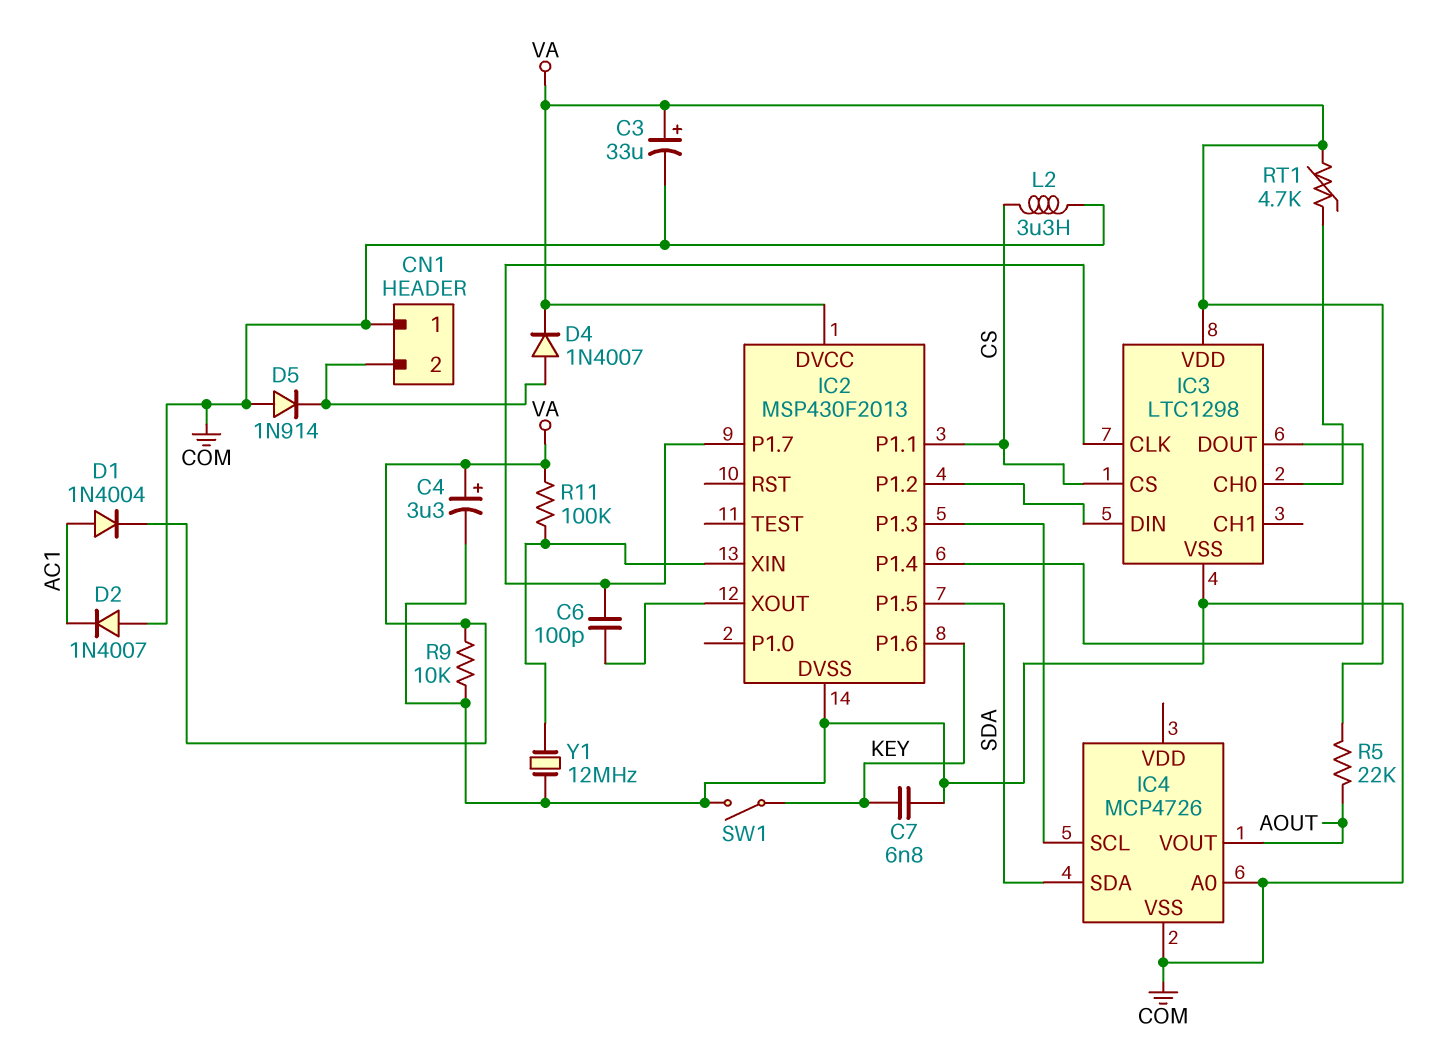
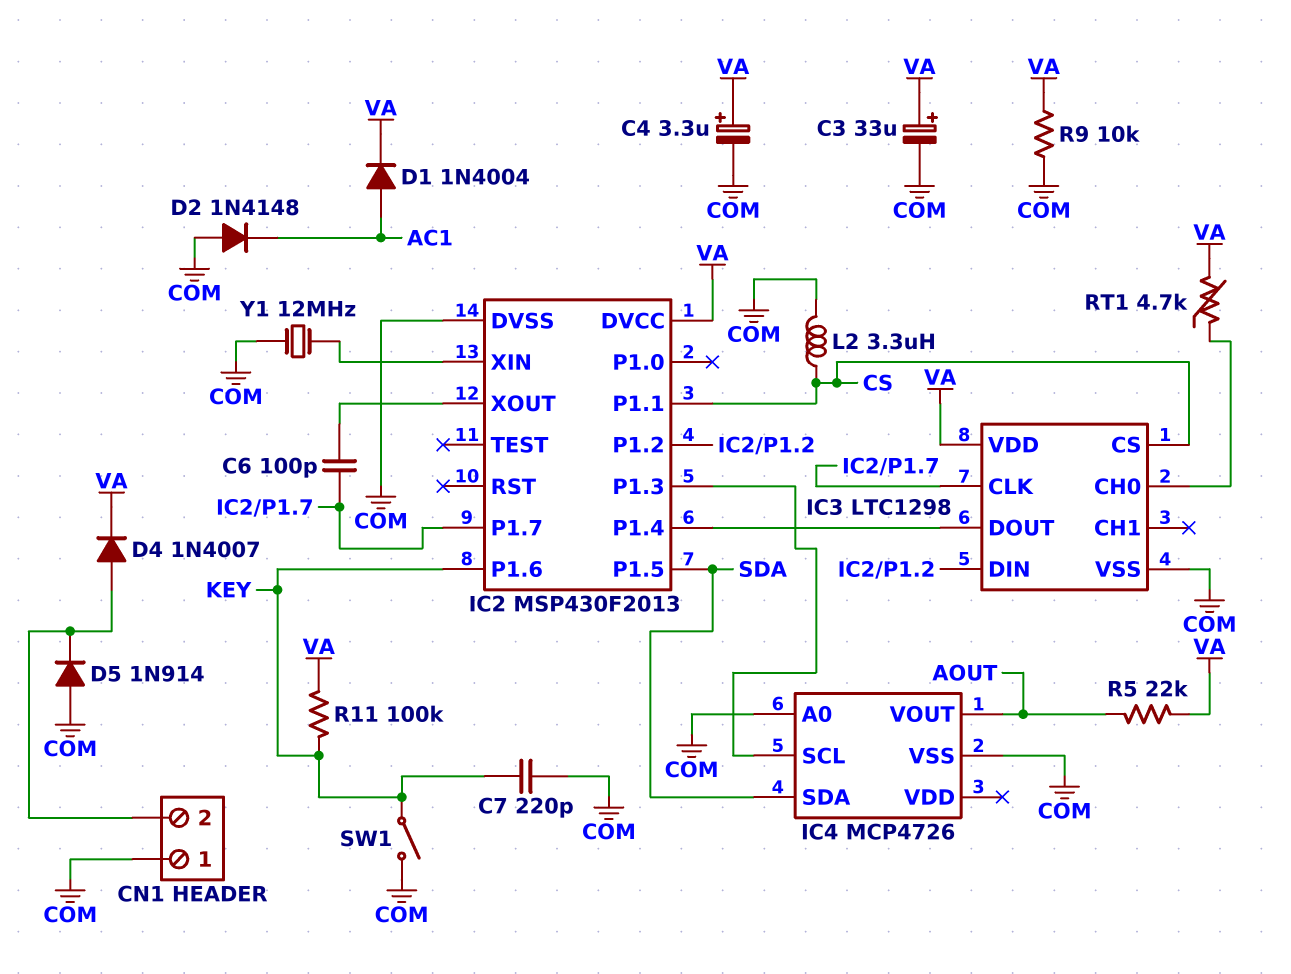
C7: 6.8nF (COM, KEY) -> 220pF (COM, KEY)
D2: diode 1N4007 (A COM, K AC1) -> diode 1N4148 (A COM, K AC1)
R11: 100k (IC2/XIN, VA) -> 100k (KEY, VA)

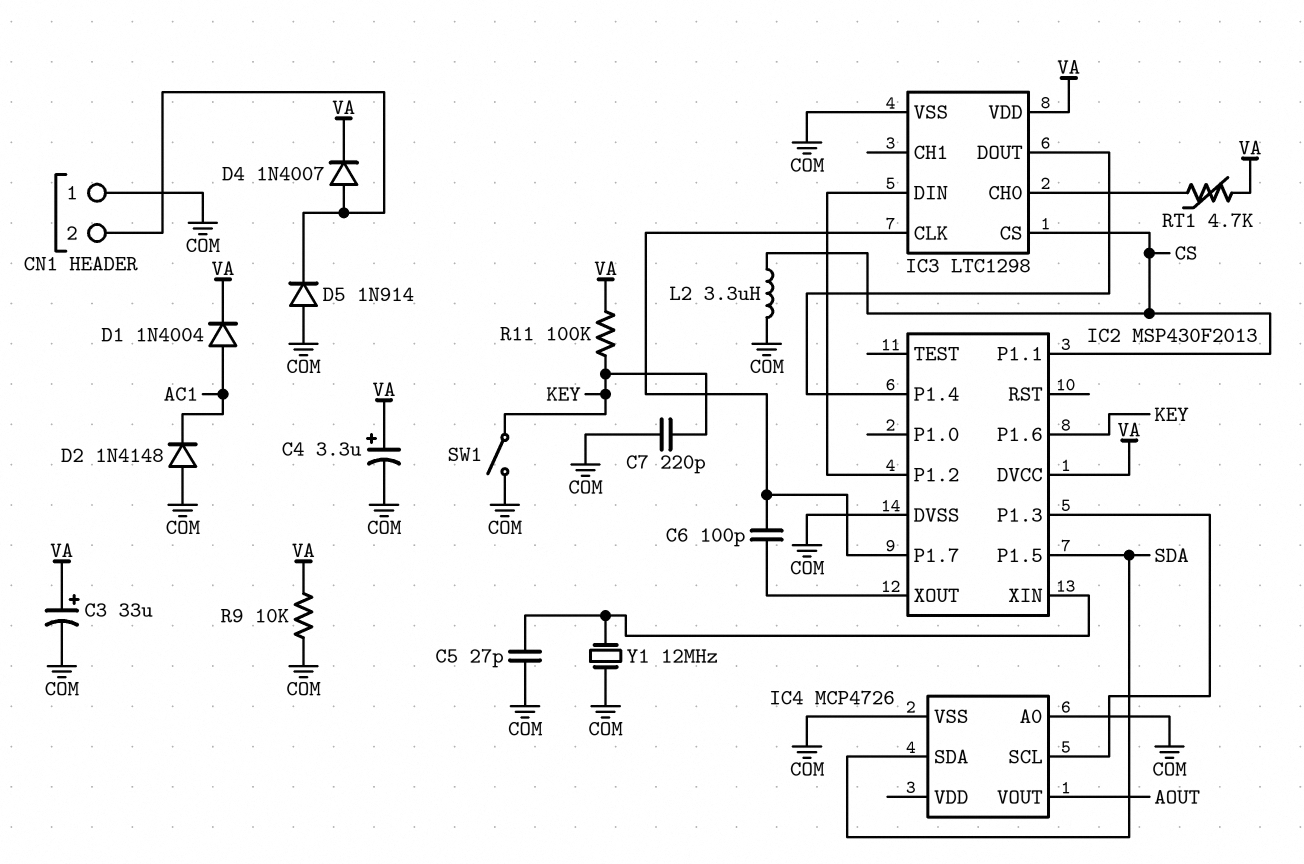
C5: none -> 27pF (COM, IC2/XIN)
R5: 22k (AOUT, VA) -> none

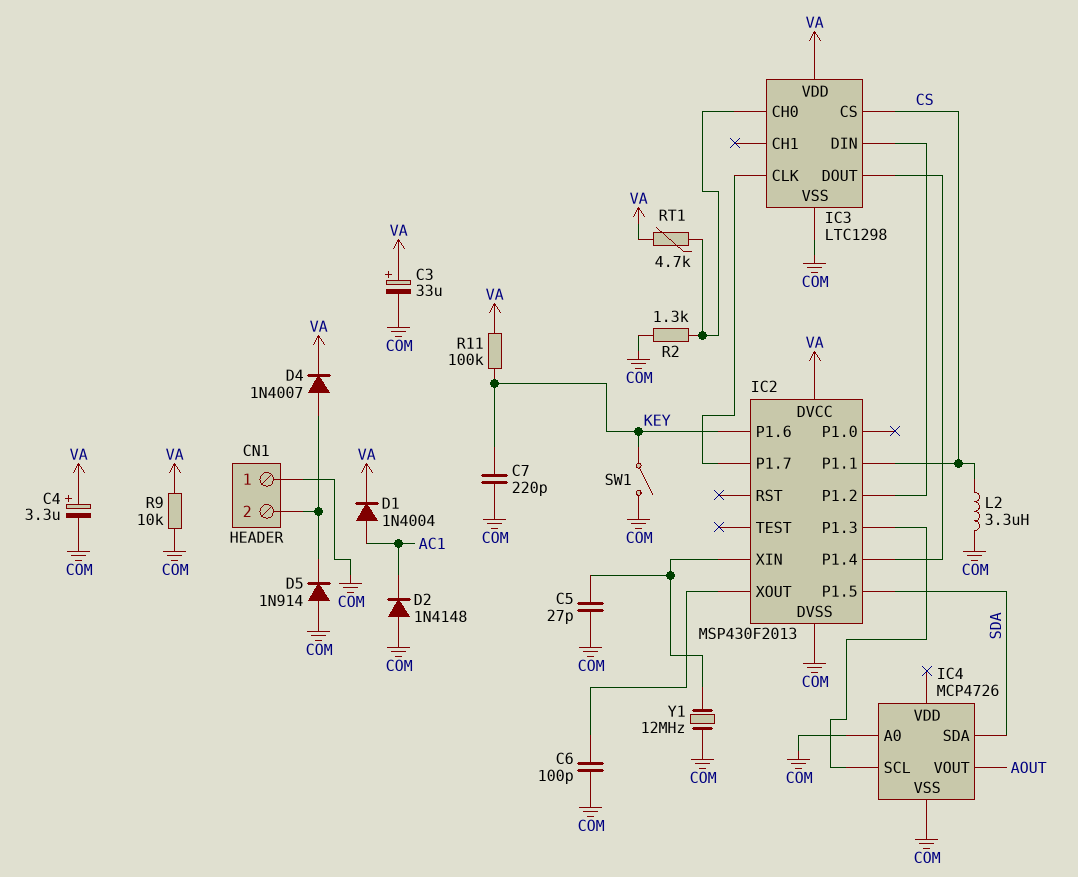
C6: 100pF (IC2/P1.7, IC2/XOUT) -> 100pF (COM, IC2/XOUT)
R2: none -> 1.3k (COM, IC3/CH0)

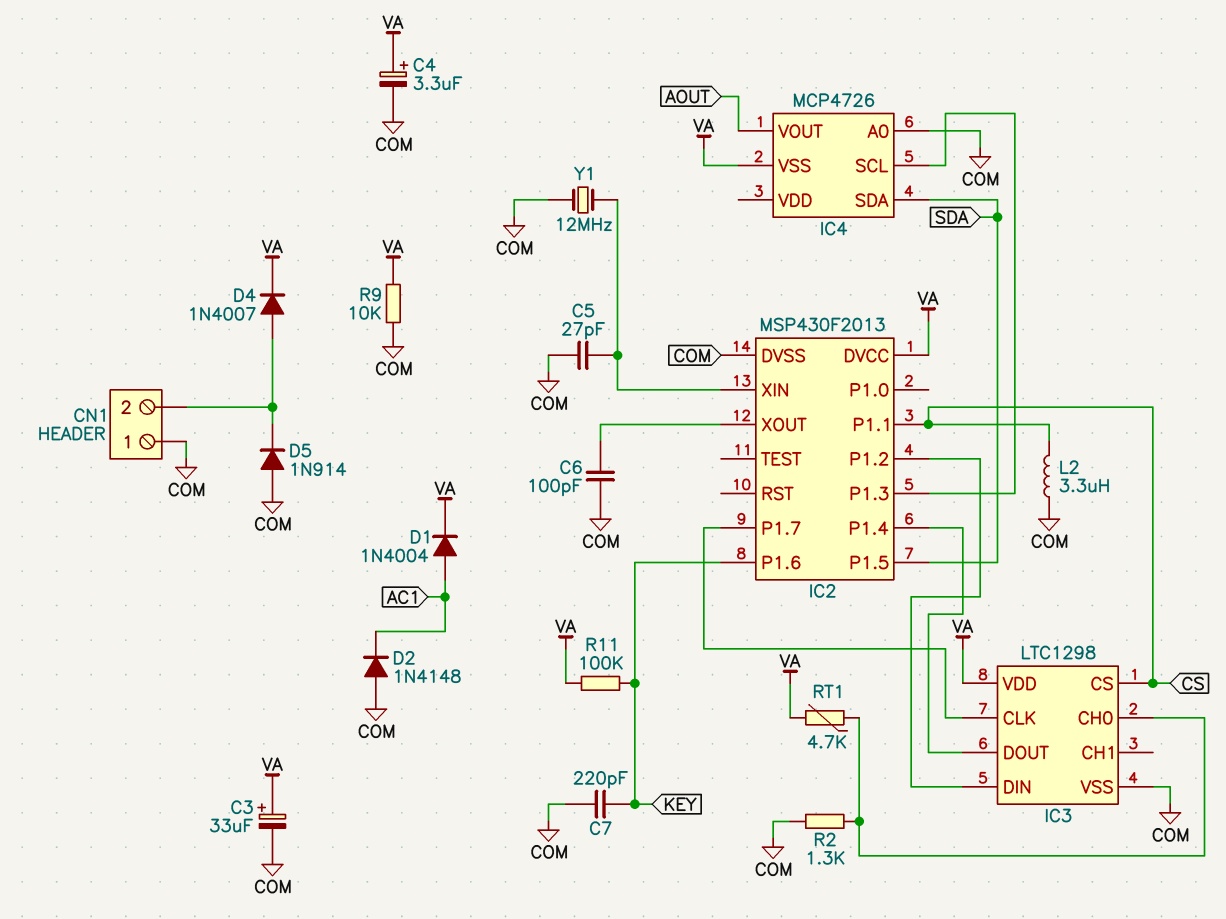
IC4 pin VSS: COM -> VA
SW1: switch (COM, KEY) -> none

